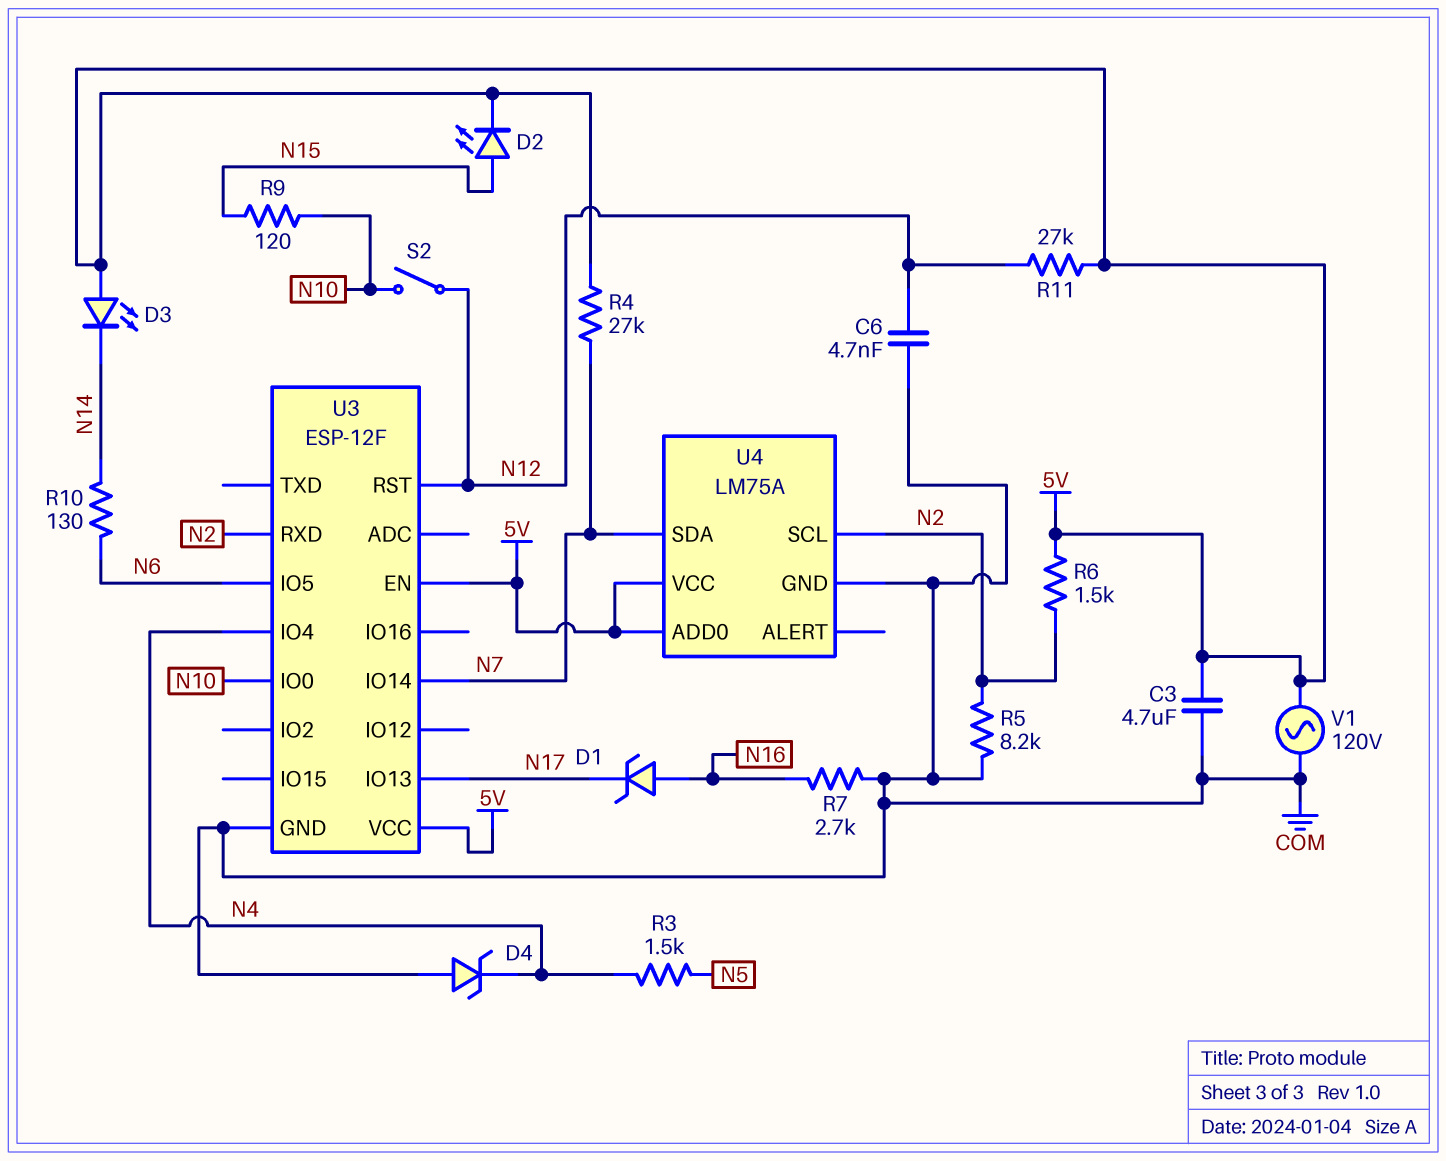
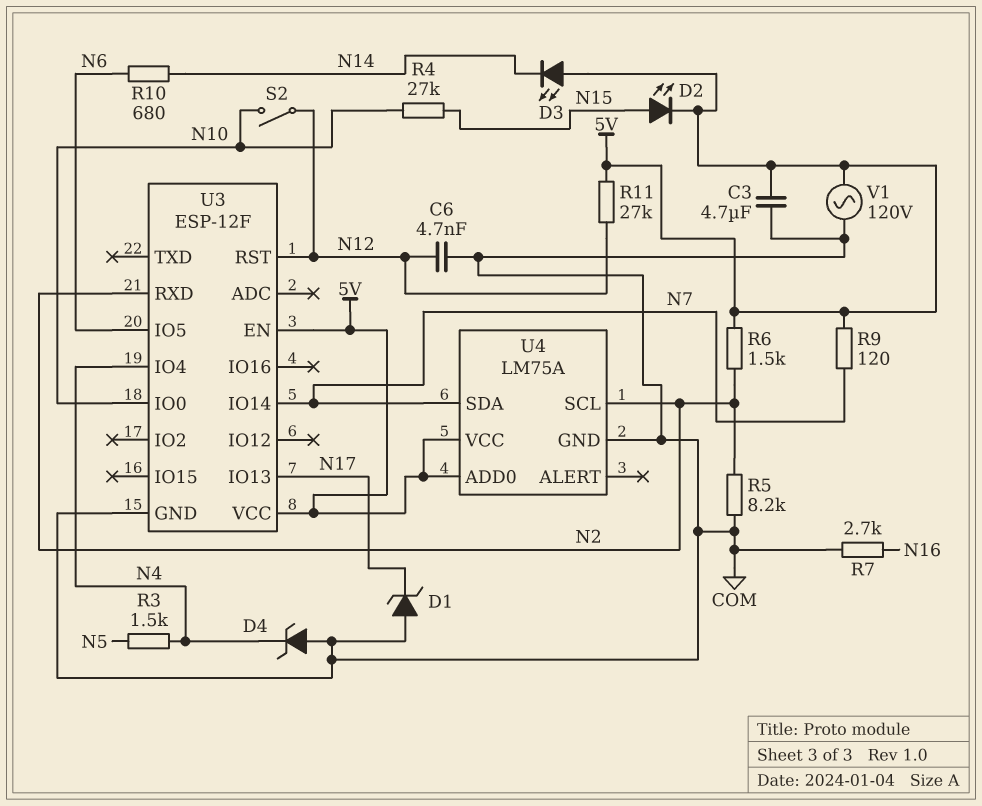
D1: zener (A N16, K N17) -> zener (A COM, K N17)
R4: 27k (5V, N7) -> 27k (N10, N15)
R9: 120 (N10, N15) -> 120 (5V, N7)
R10: 130 (N6, N14) -> 680 (N6, N14)

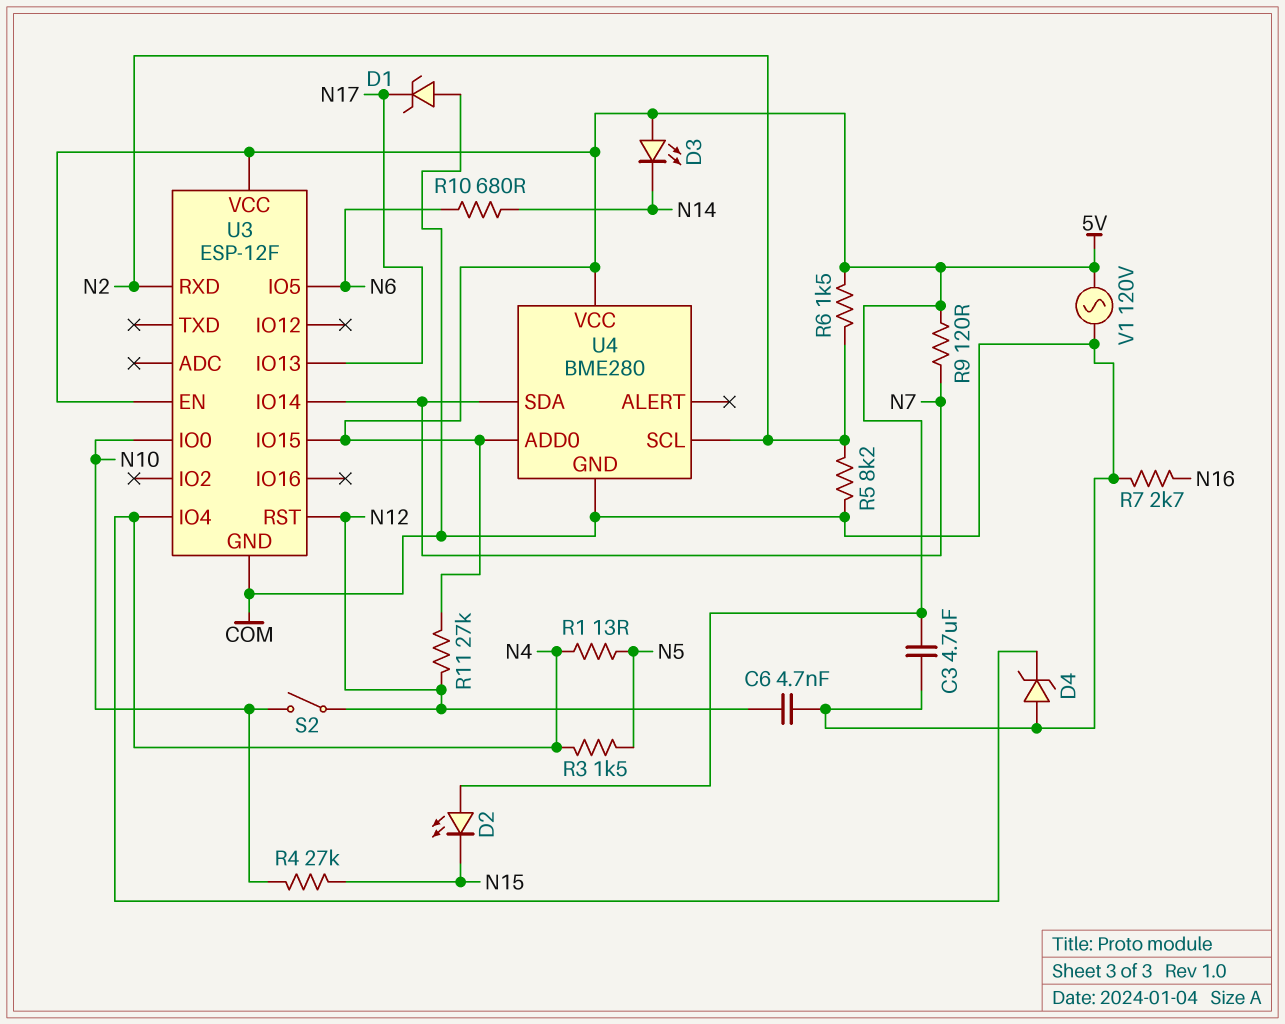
D2: LED (A N15, K 5V) -> LED (A 5V, K N15)
R1: none -> 13 (N4, N5)
U3 pin IO15: none -> 5V
U4: LM75A -> BME280

